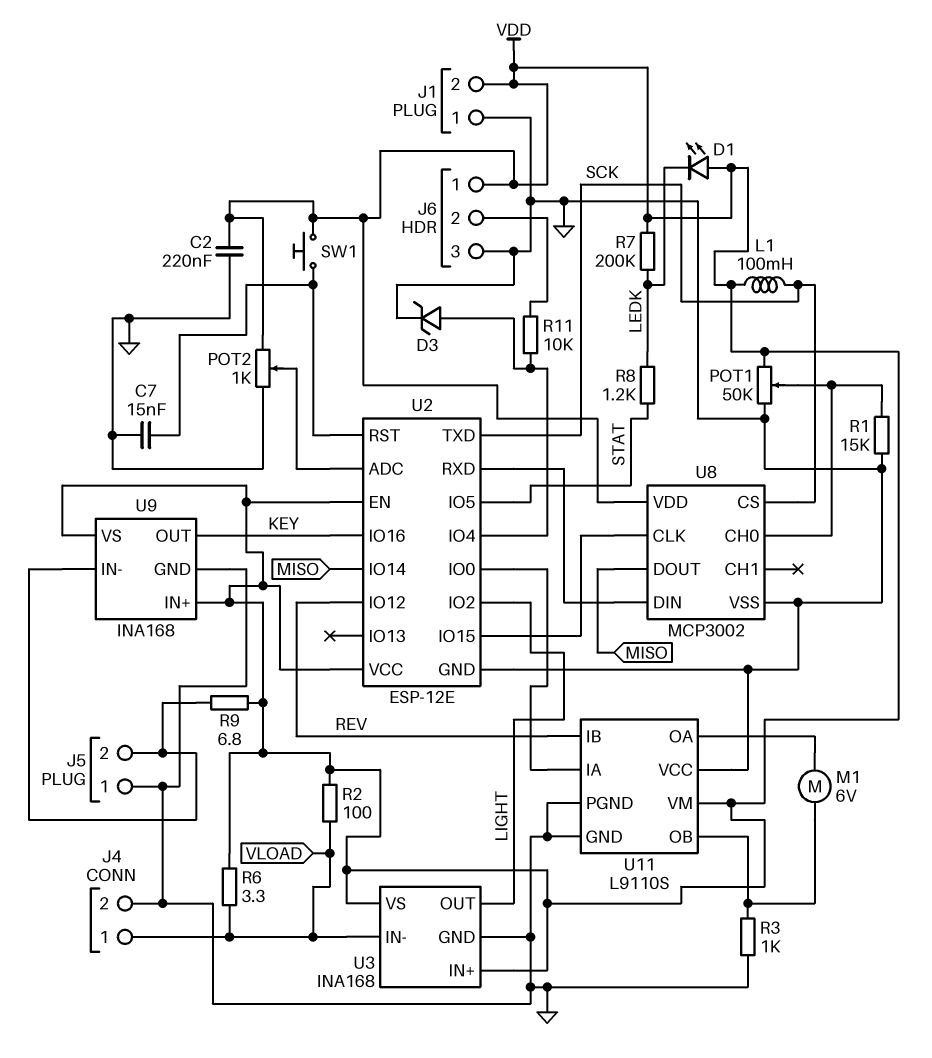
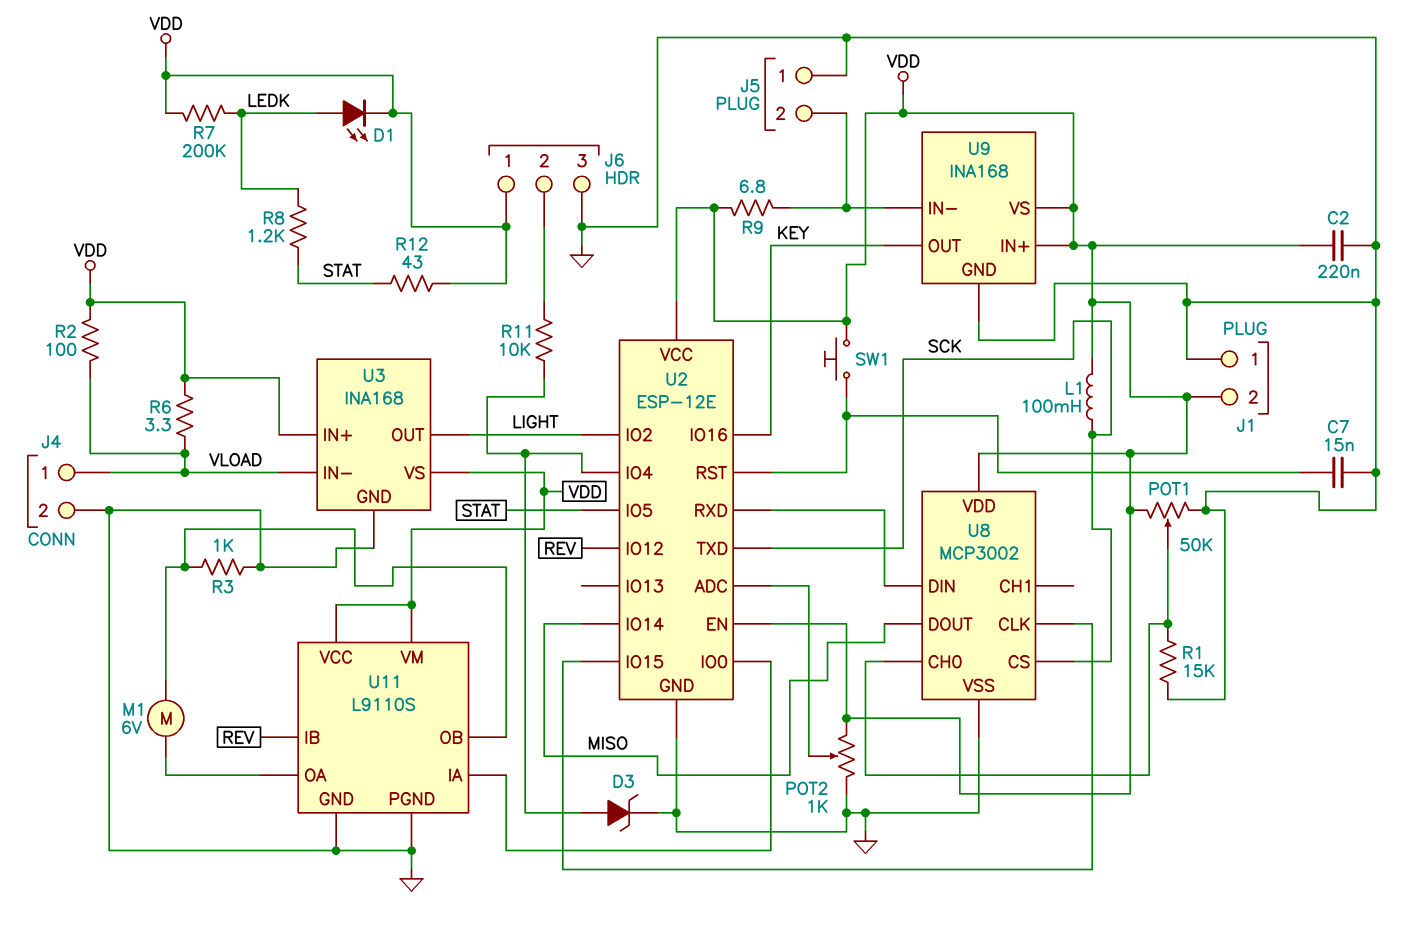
D1: LED (A VDD, K LEDK) -> LED (A LEDK, K VDD)
R12: none -> 43 (STAT, VDD)
U11 pin VCC: GND -> VDD

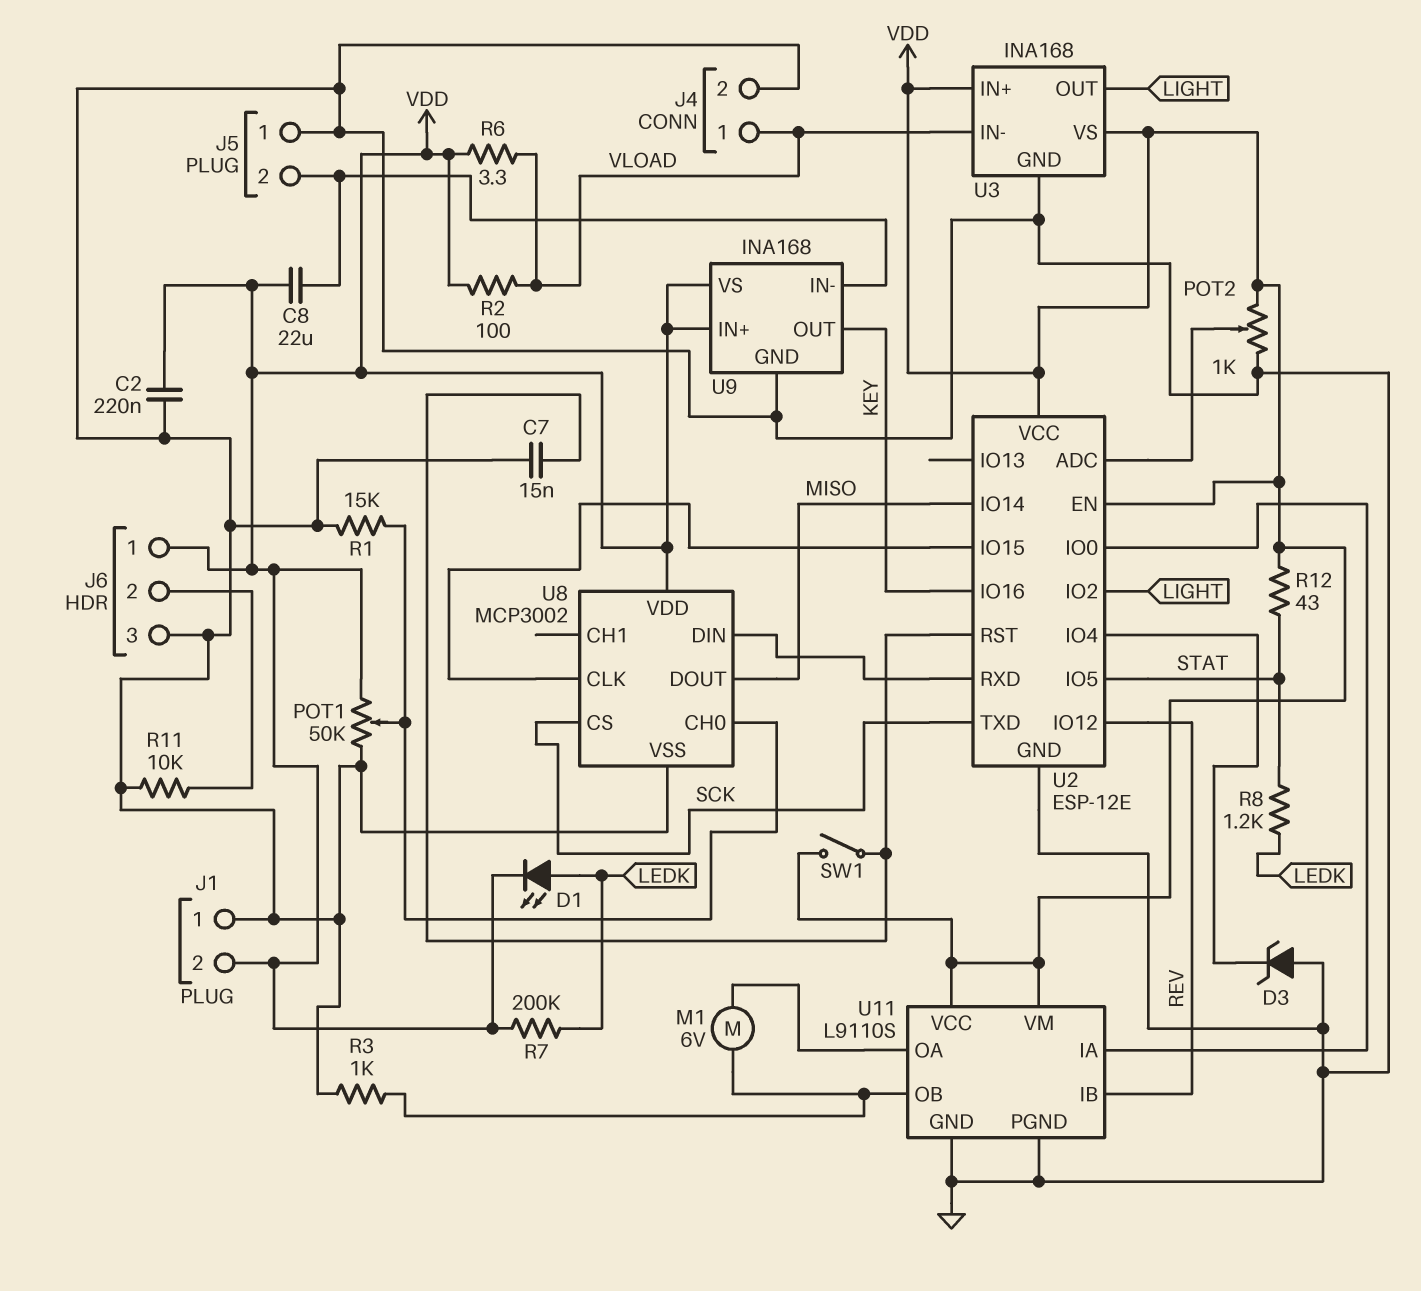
C8: none -> 22uF (J5/2, VDD)
D3: zener (A U2/IO4, K GND) -> zener (A GND, K U2/IO4)
L1: 100mH (SCK, VDD) -> none
R9: 6.8 (J5/2, VDD) -> none
R11: 10k (J6/2, U2/IO4) -> 10k (GND, J6/2)
SW1: button (U2/RST, VDD) -> switch (U2/RST, VDD)

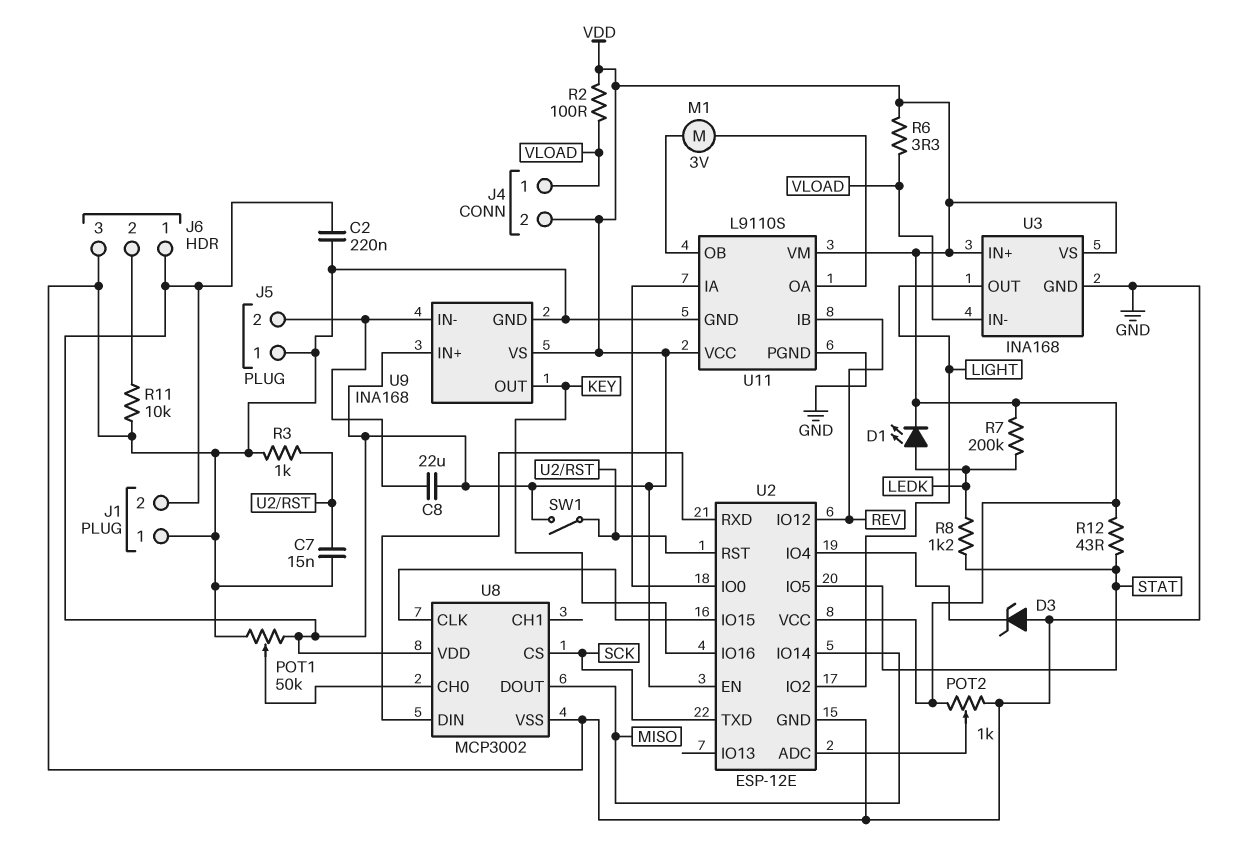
J4 pin 2: GND -> VDD
M1: motor 6V (U11/OA, U11/OB) -> motor 3V (U11/OA, U11/OB)
R1: 15k (GND, U8/CH0) -> none
R3: 1k (GND, U11/OB) -> 1k (GND, U2/RST)

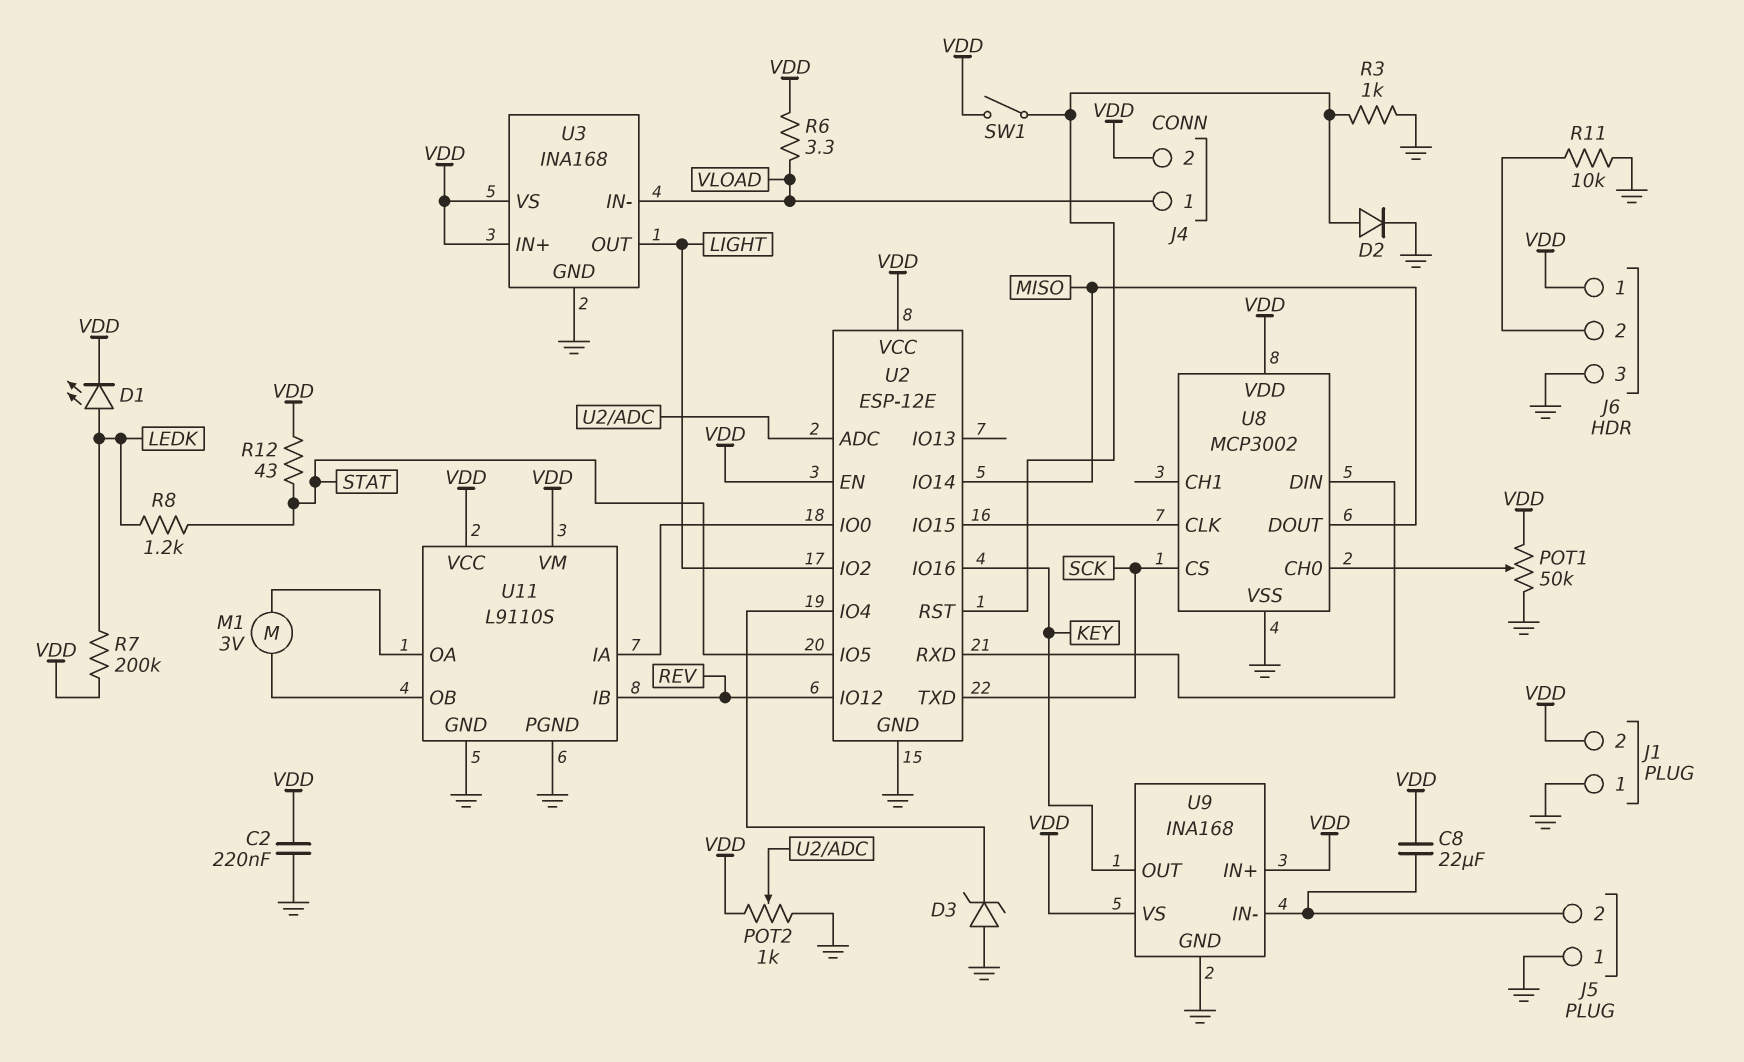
C7: 15nF (GND, U2/RST) -> none
D2: none -> diode (A U2/RST, K GND)
R2: 100 (VDD, VLOAD) -> none

